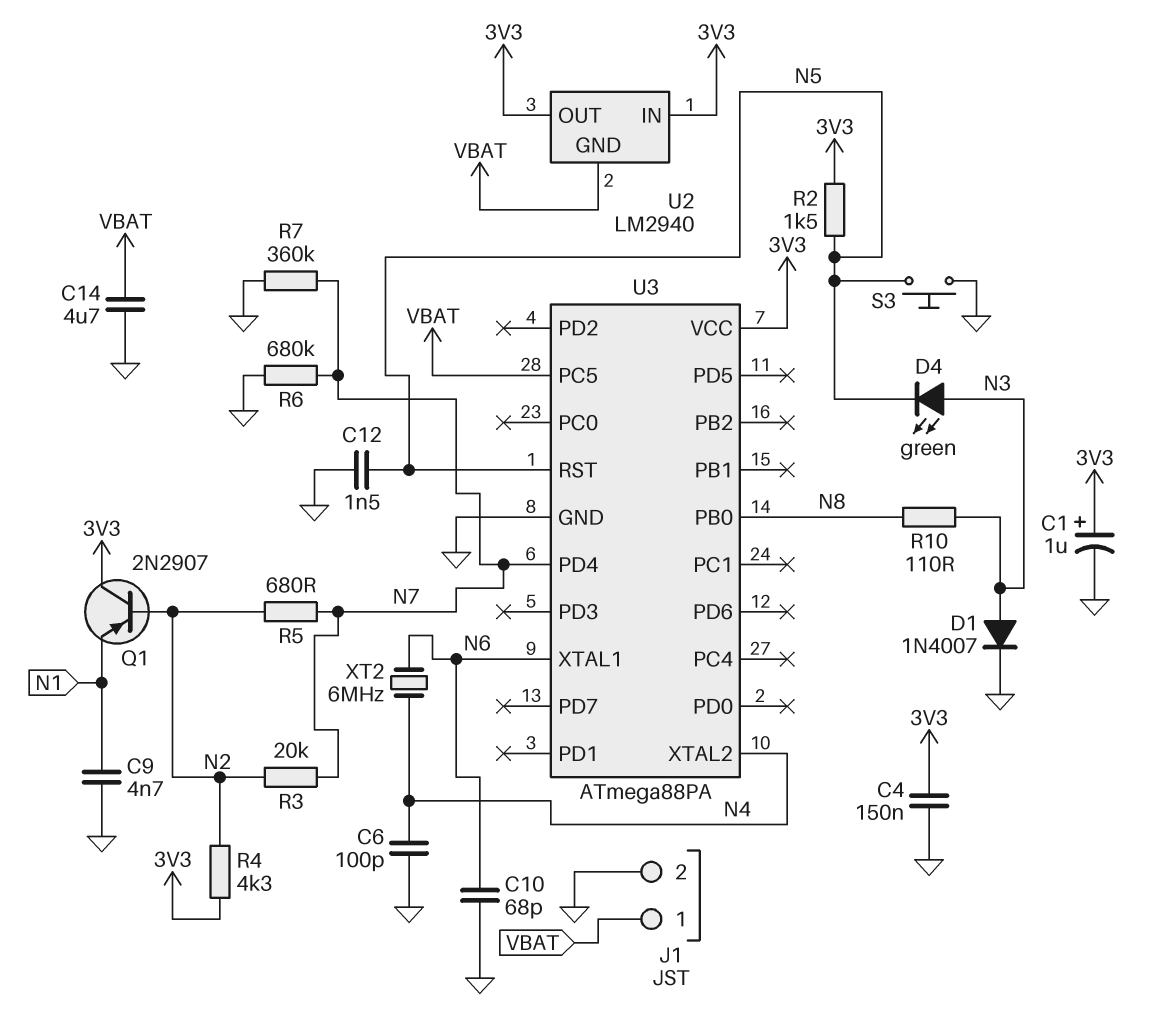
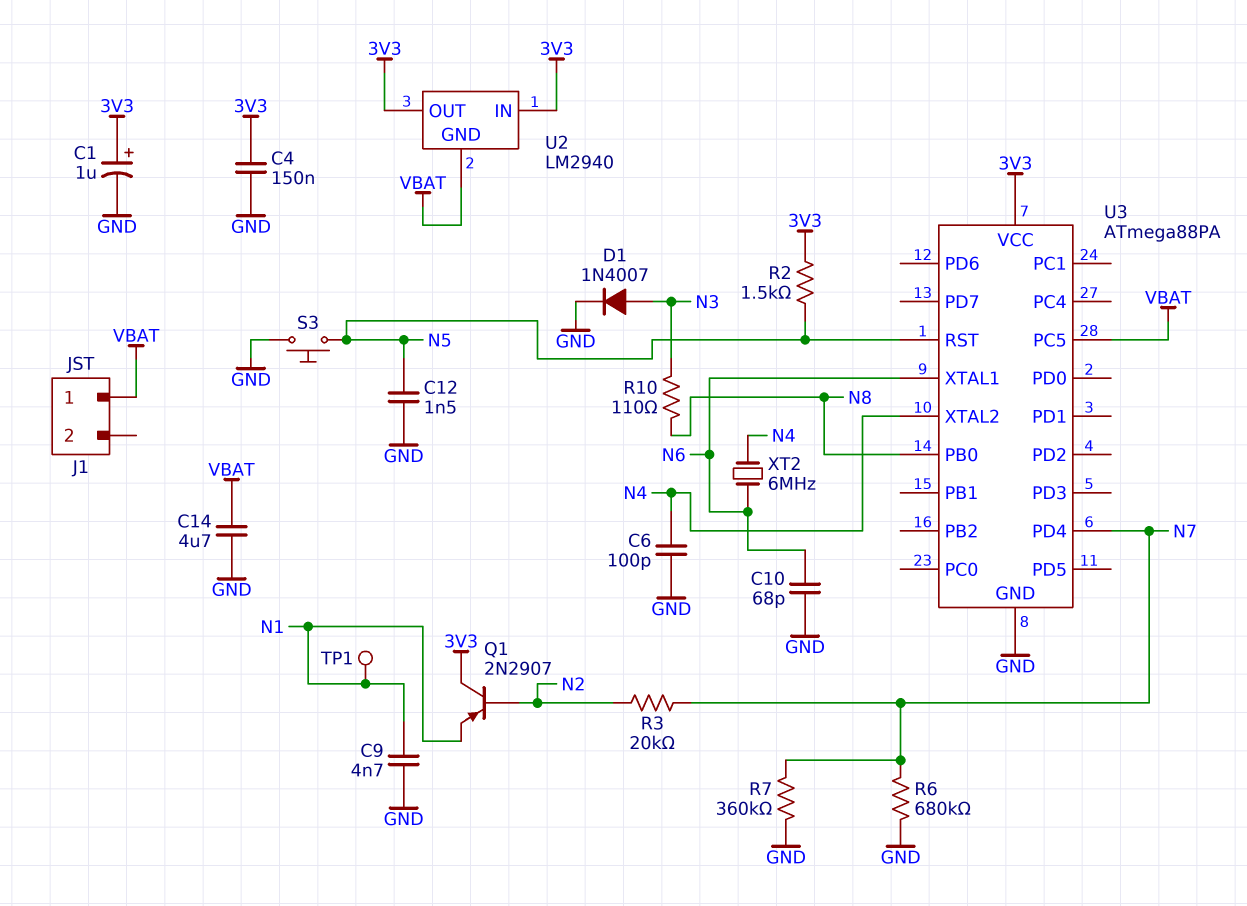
D4: LED green (A N3, K N5) -> none
J1 pin 2: GND -> none
R4: 4.3k (3V3, N2) -> none
R5: 680 (N2, N7) -> none
TP1: none -> test point (N1)

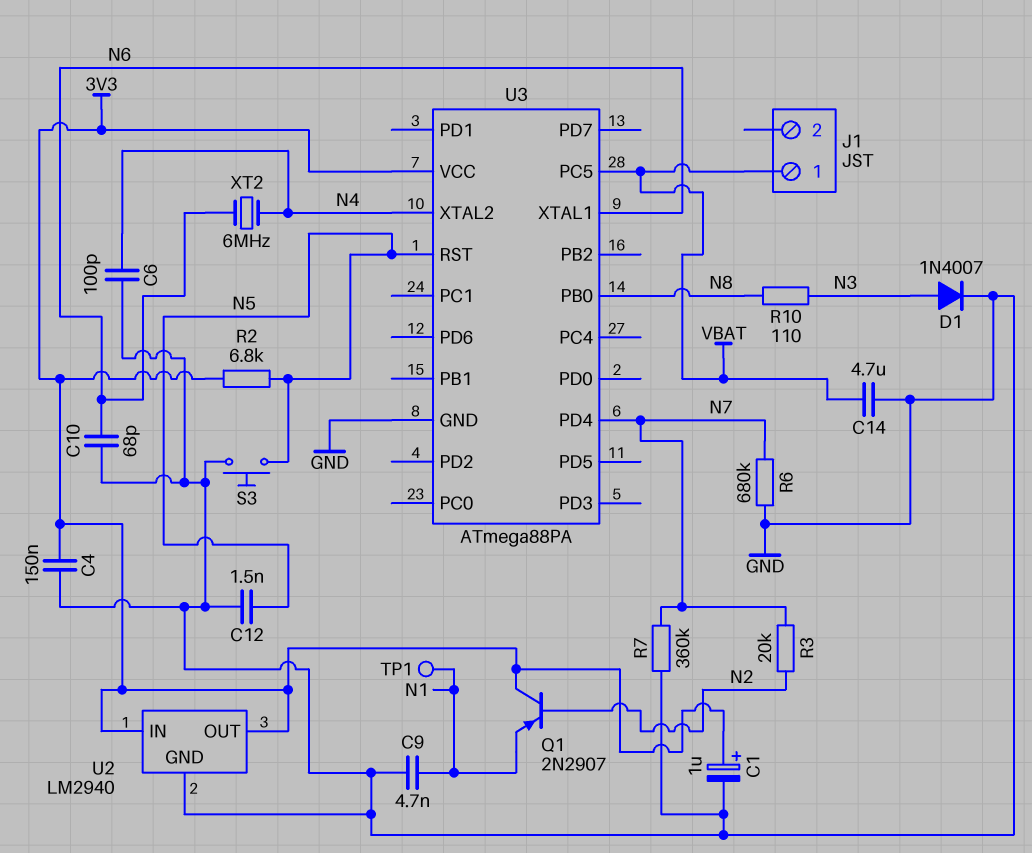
R2: 1.5k (3V3, N5) -> 6.8k (3V3, N5)
U2 pin GND: VBAT -> GND

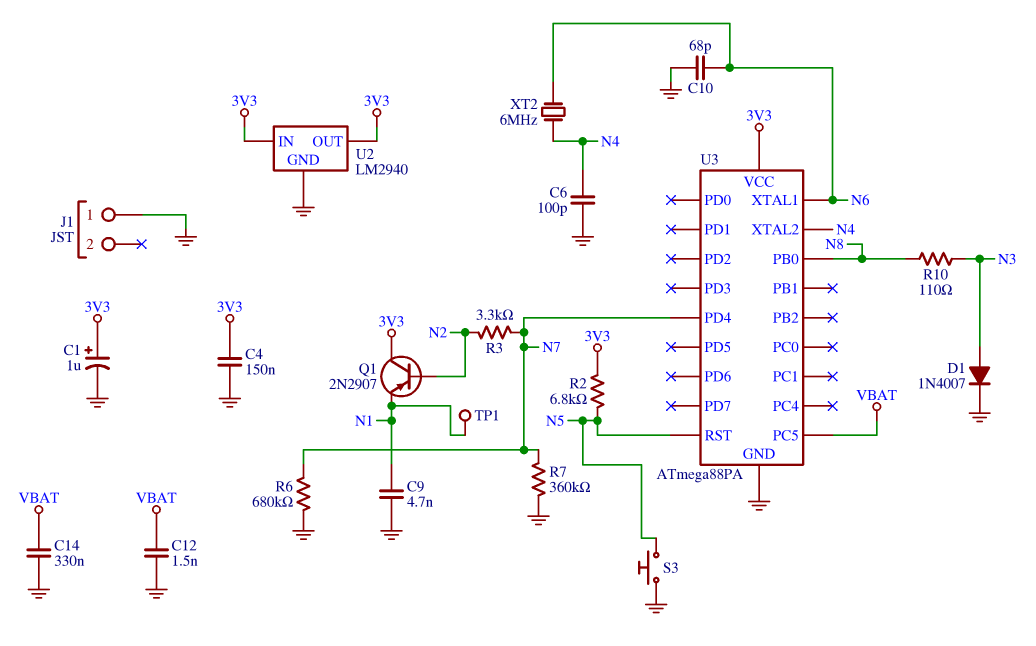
C12: 1.5nF (GND, N5) -> 1.5nF (GND, VBAT)
C14: 4.7uF (GND, VBAT) -> 330nF (GND, VBAT)
J1 pin 1: VBAT -> GND
R3: 20k (N2, N7) -> 3.3k (N2, N7)

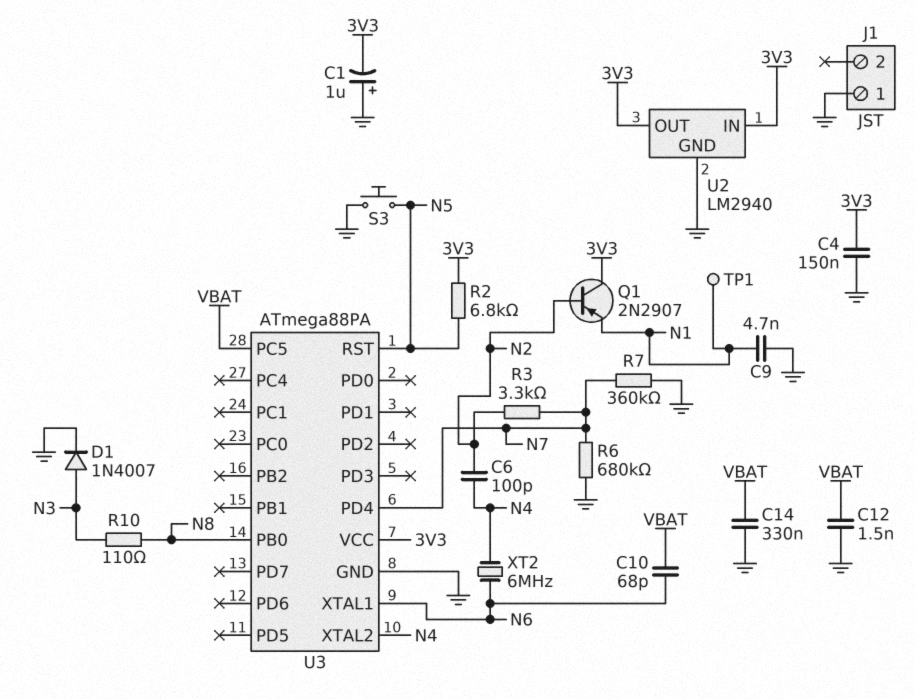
C1: 1uF (plus 3V3, minus GND) -> 1uF (plus GND, minus 3V3)
C6: 100pF (GND, N4) -> 100pF (N2, N4)
C10: 68pF (GND, N6) -> 68pF (N6, VBAT)

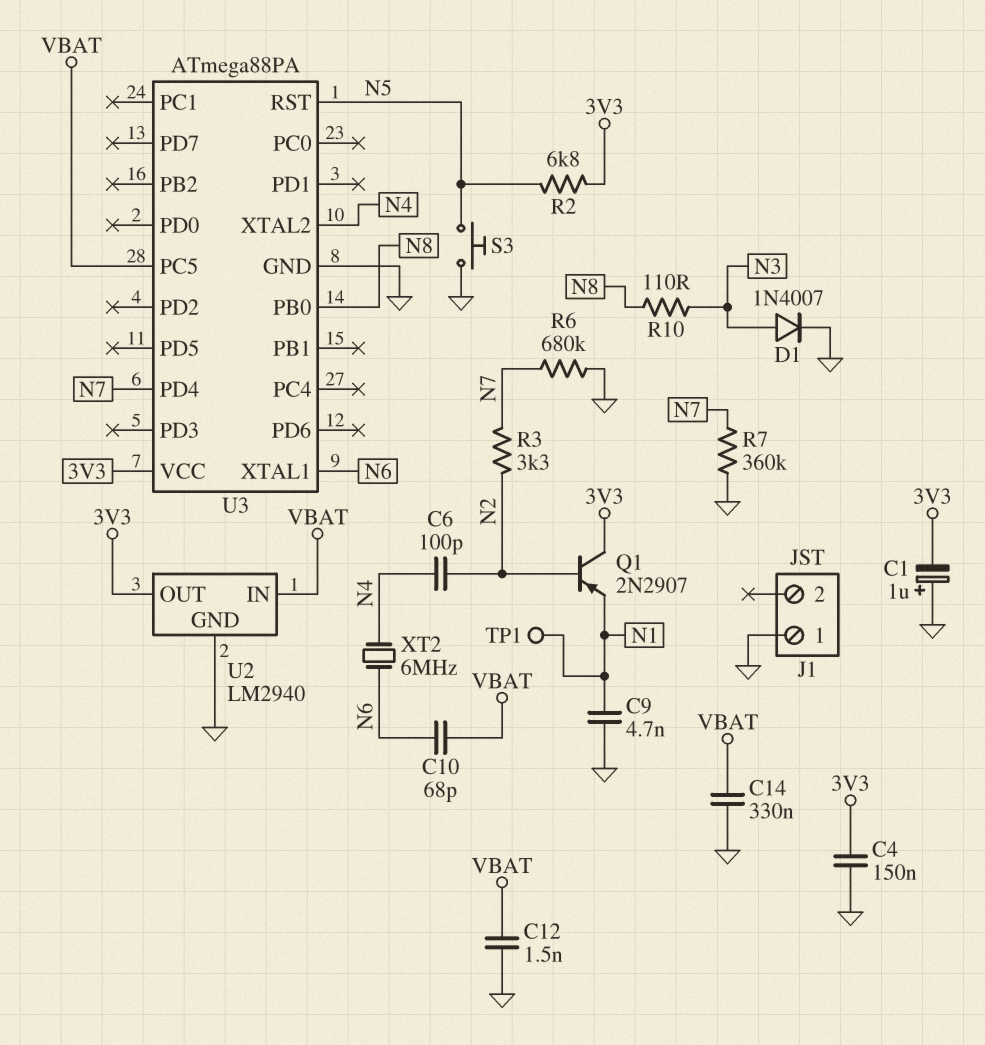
U2 pin IN: 3V3 -> VBAT

